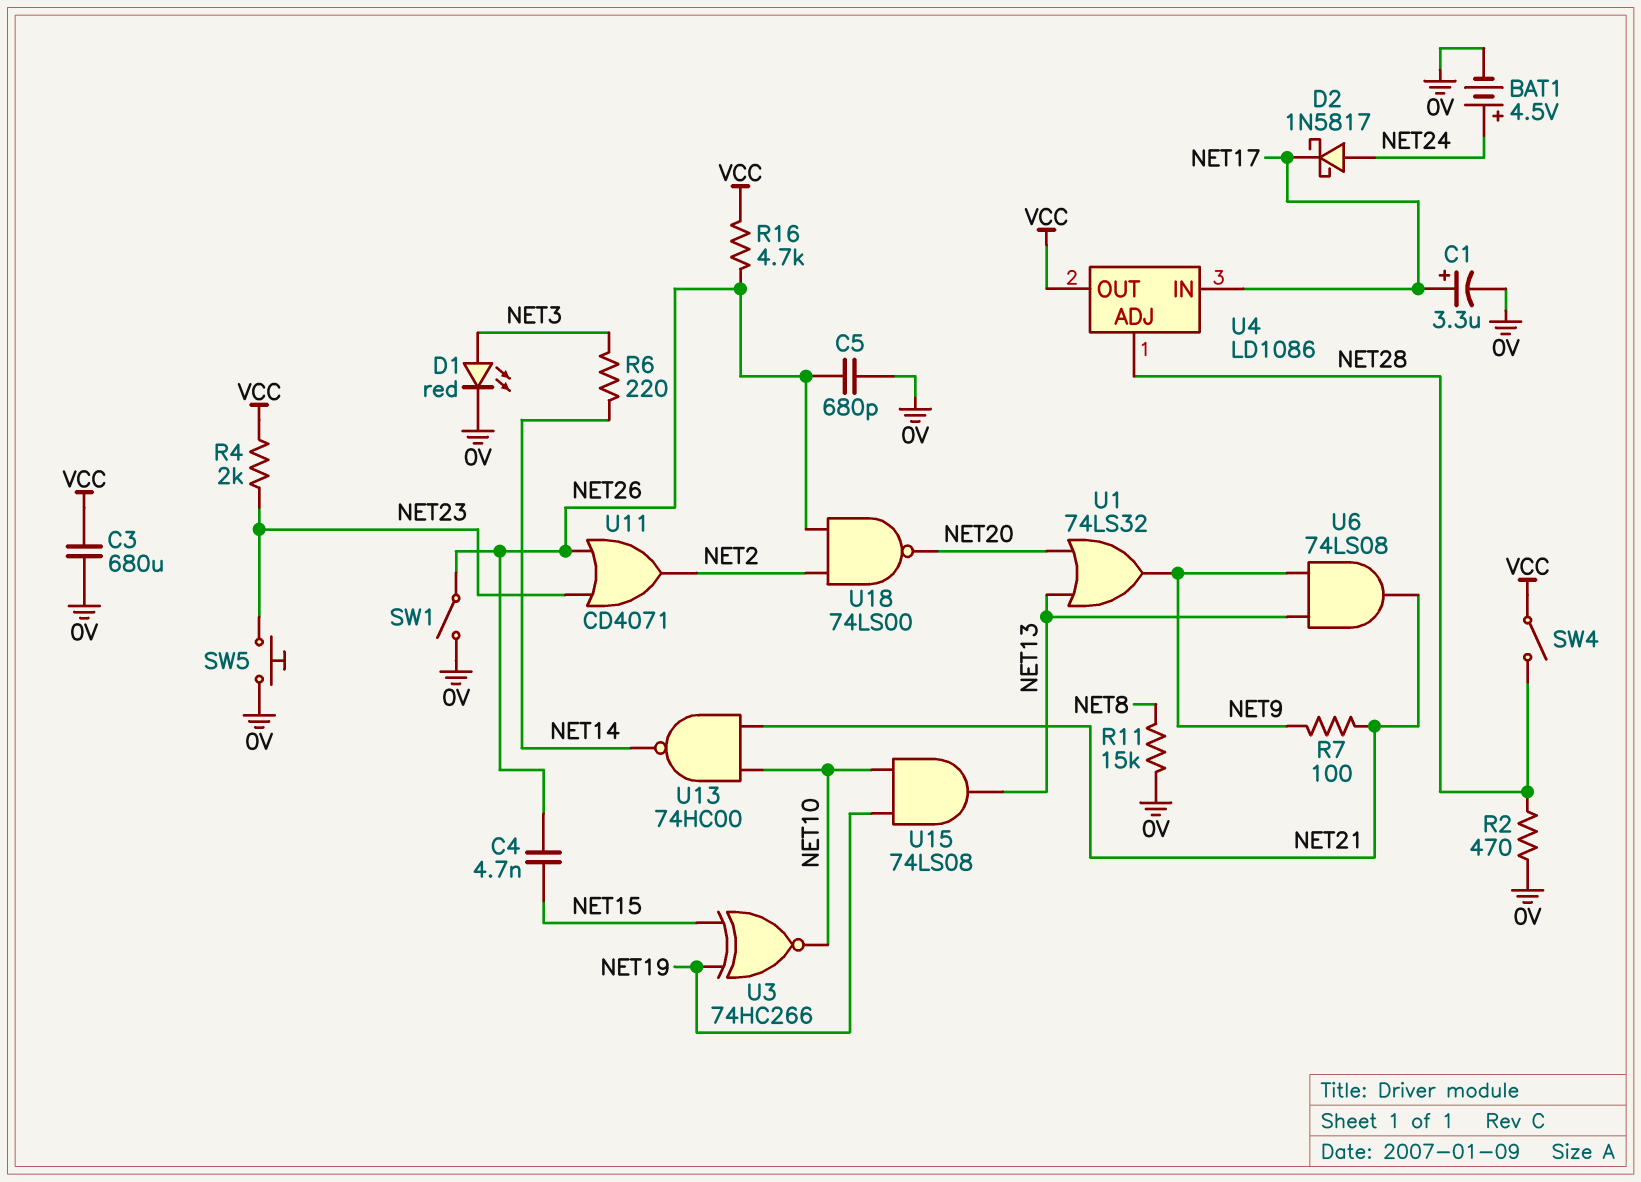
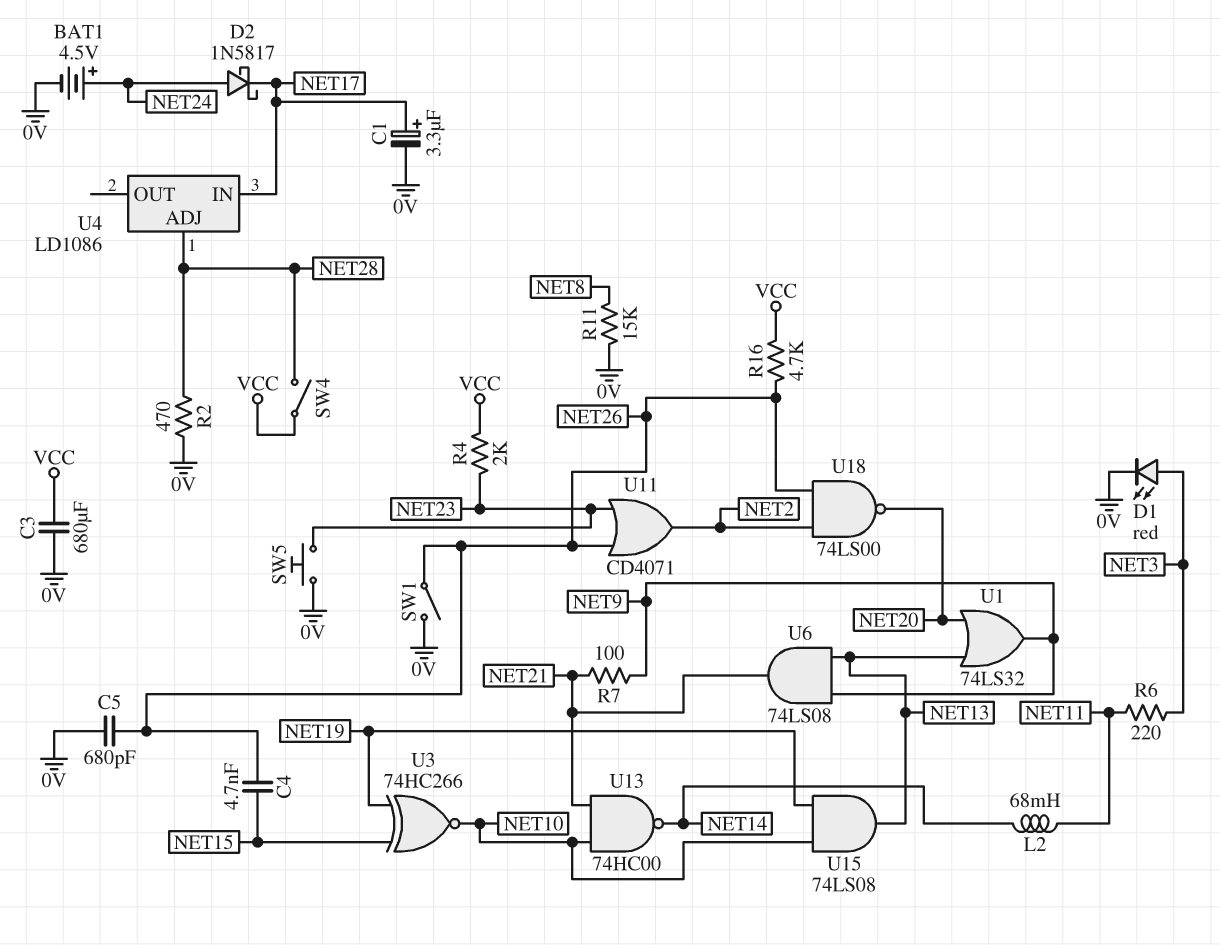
L2: none -> 68mH (NET11, NET14)
R6: 220 (NET3, NET14) -> 220 (NET3, NET11)
U4 pin OUT: VCC -> none

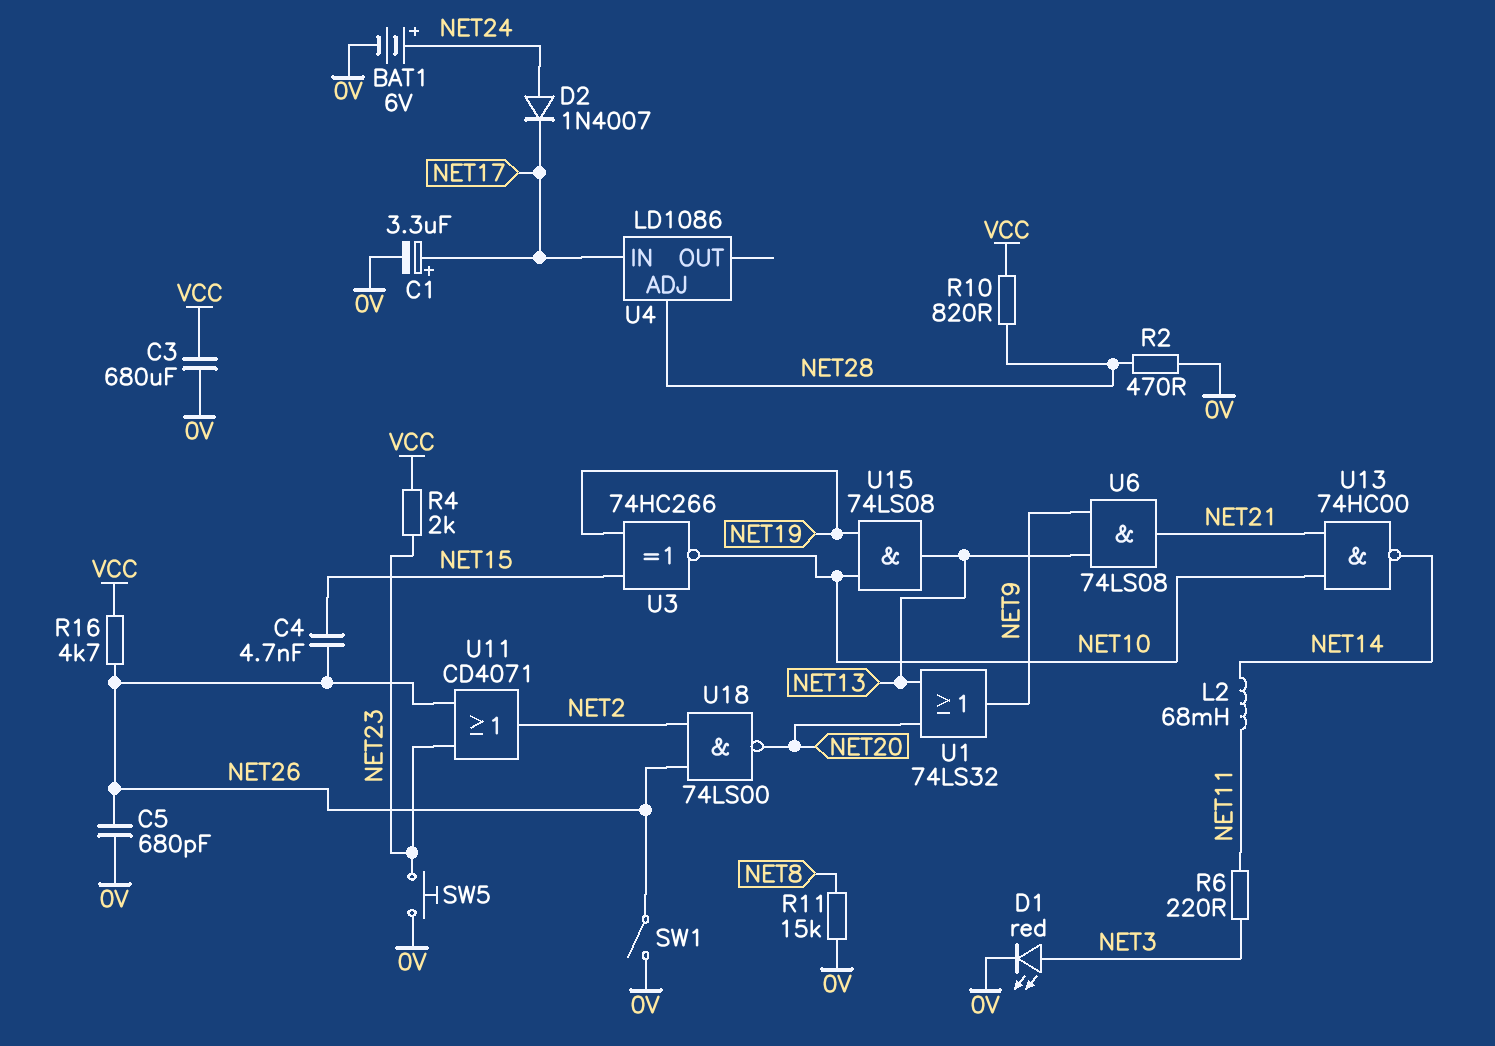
BAT1: 4.5V (plus NET24, minus 0V) -> 6V (plus NET24, minus 0V)
D2: schottky 1N5817 (A NET24, K NET17) -> diode 1N4007 (A NET24, K NET17)
R7: 100 (NET9, NET21) -> none
R10: none -> 820 (NET28, VCC)
SW4: switch (NET28, VCC) -> none

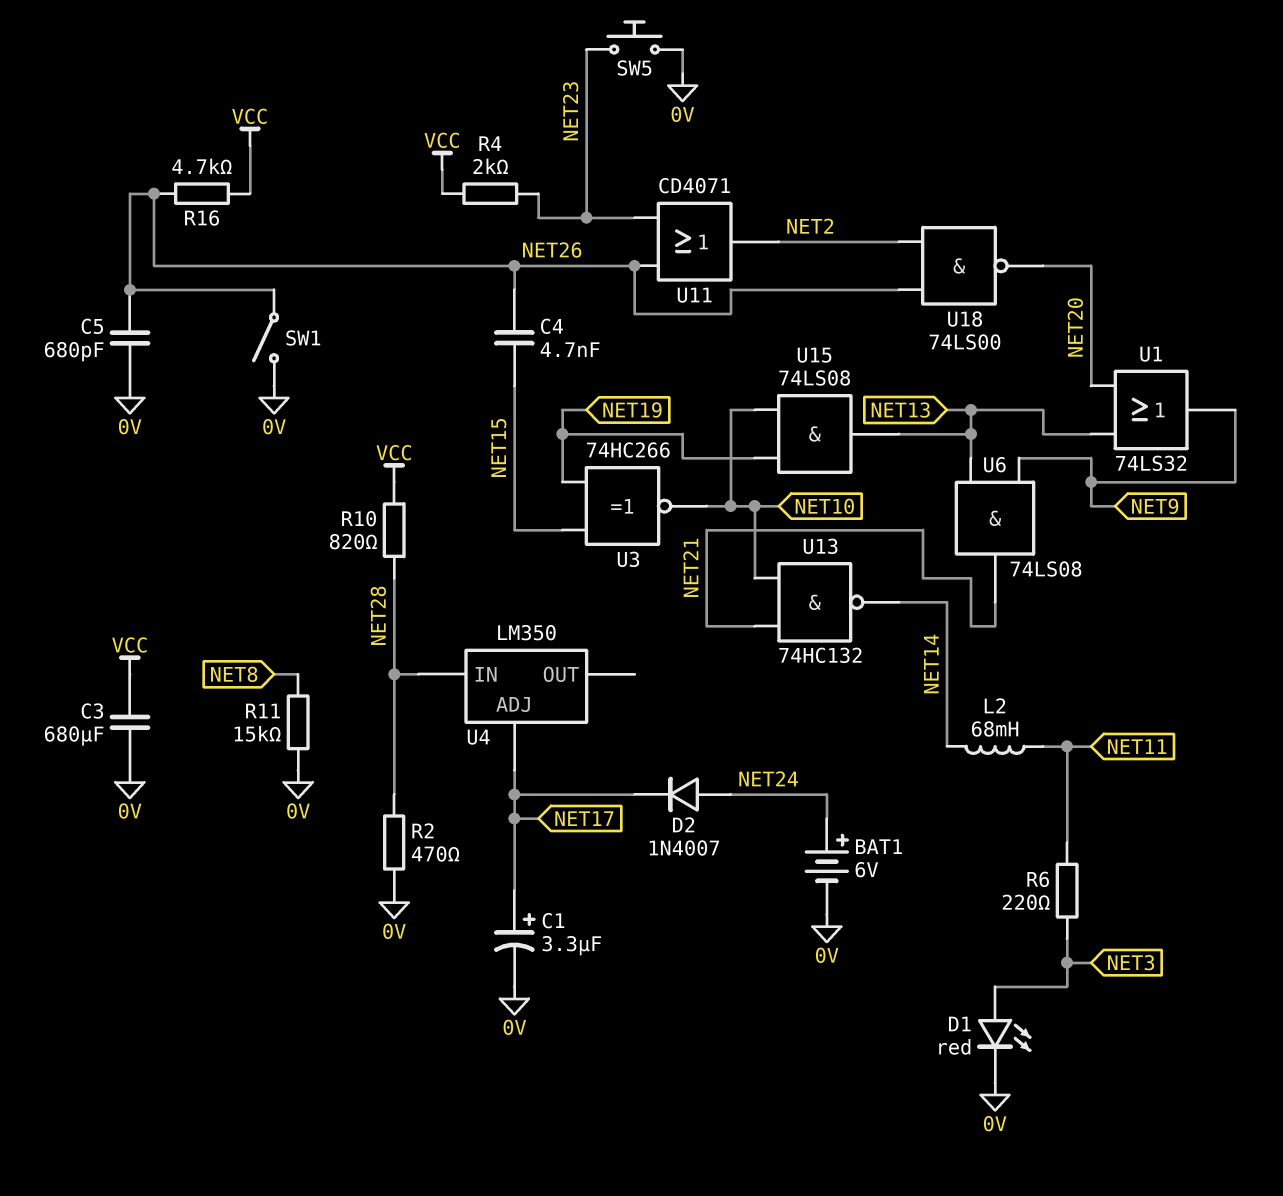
U4: LD1086 -> LM350
U4 pin ADJ: NET28 -> NET17
U4 pin IN: NET17 -> NET28
U13: NAND 74HC00 (in NET10, in NET21, out NET14) -> NAND 74HC132 (in NET10, in NET21, out NET14)

